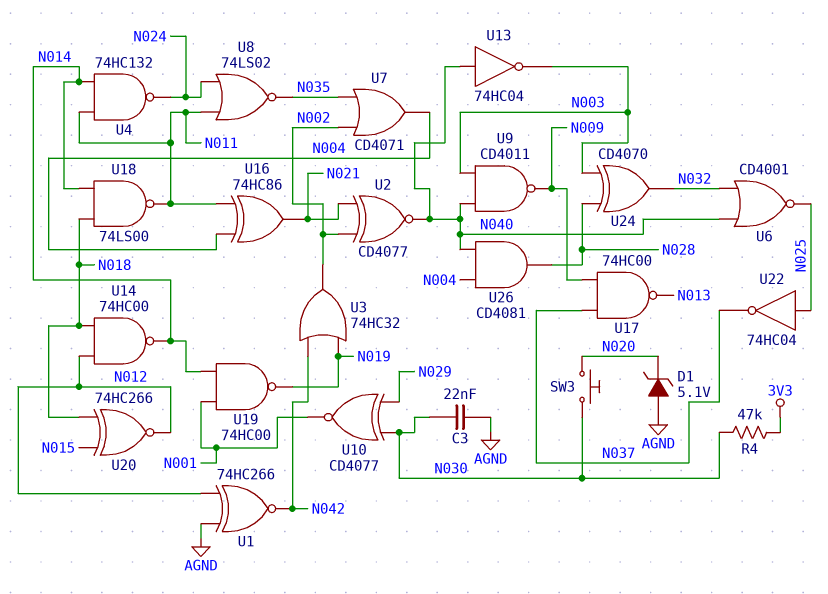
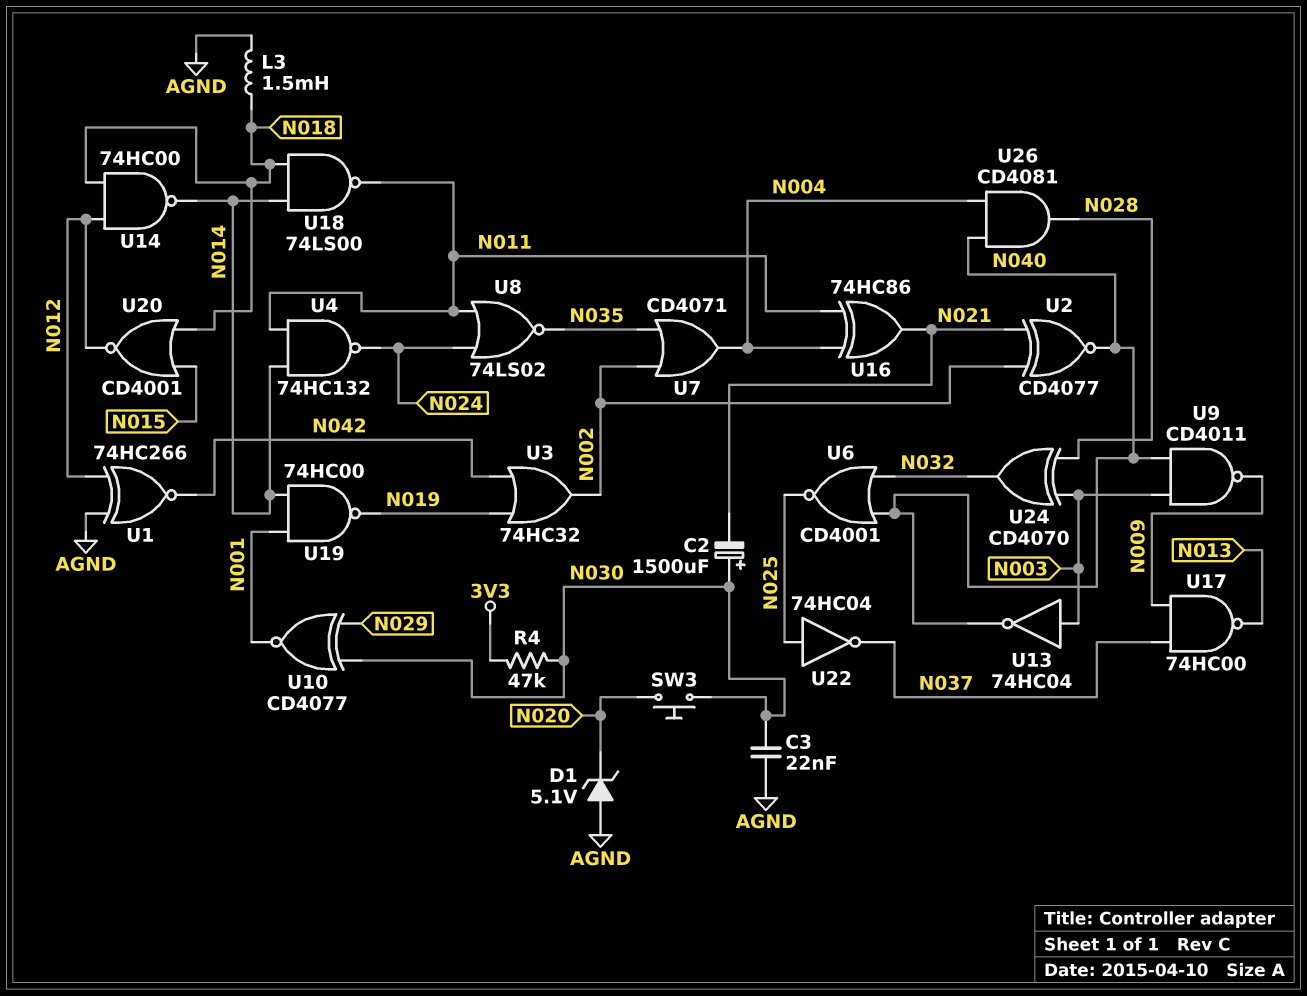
C2: none -> 1500uF (plus N030, minus N021)
L3: none -> 1.5mH (AGND, N018)
U13: NOT 74HC04 (in N040, out N003) -> NOT 74HC04 (in N003, out N040)
U20: XNOR 74HC266 (in N015, in N018, out N012) -> NOR CD4001 (in N015, in N018, out N012)

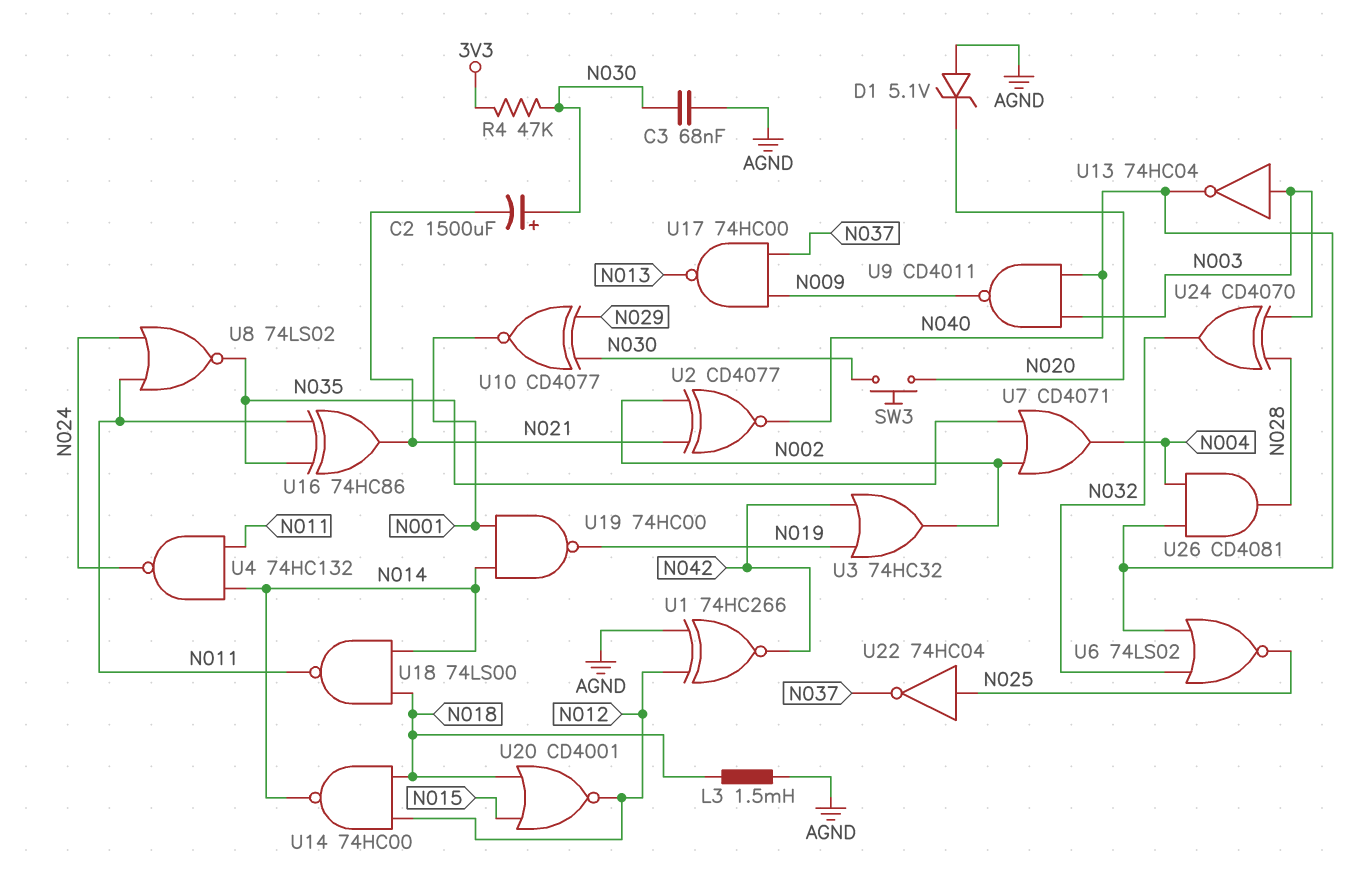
C3: 22nF (AGND, N030) -> 68nF (AGND, N030)
U6: NOR CD4001 (in N032, in N040, out N025) -> NOR 74LS02 (in N032, in N040, out N025)
U16: XOR 74HC86 (in N004, in N011, out N021) -> XOR 74HC86 (in N011, in N035, out N021)

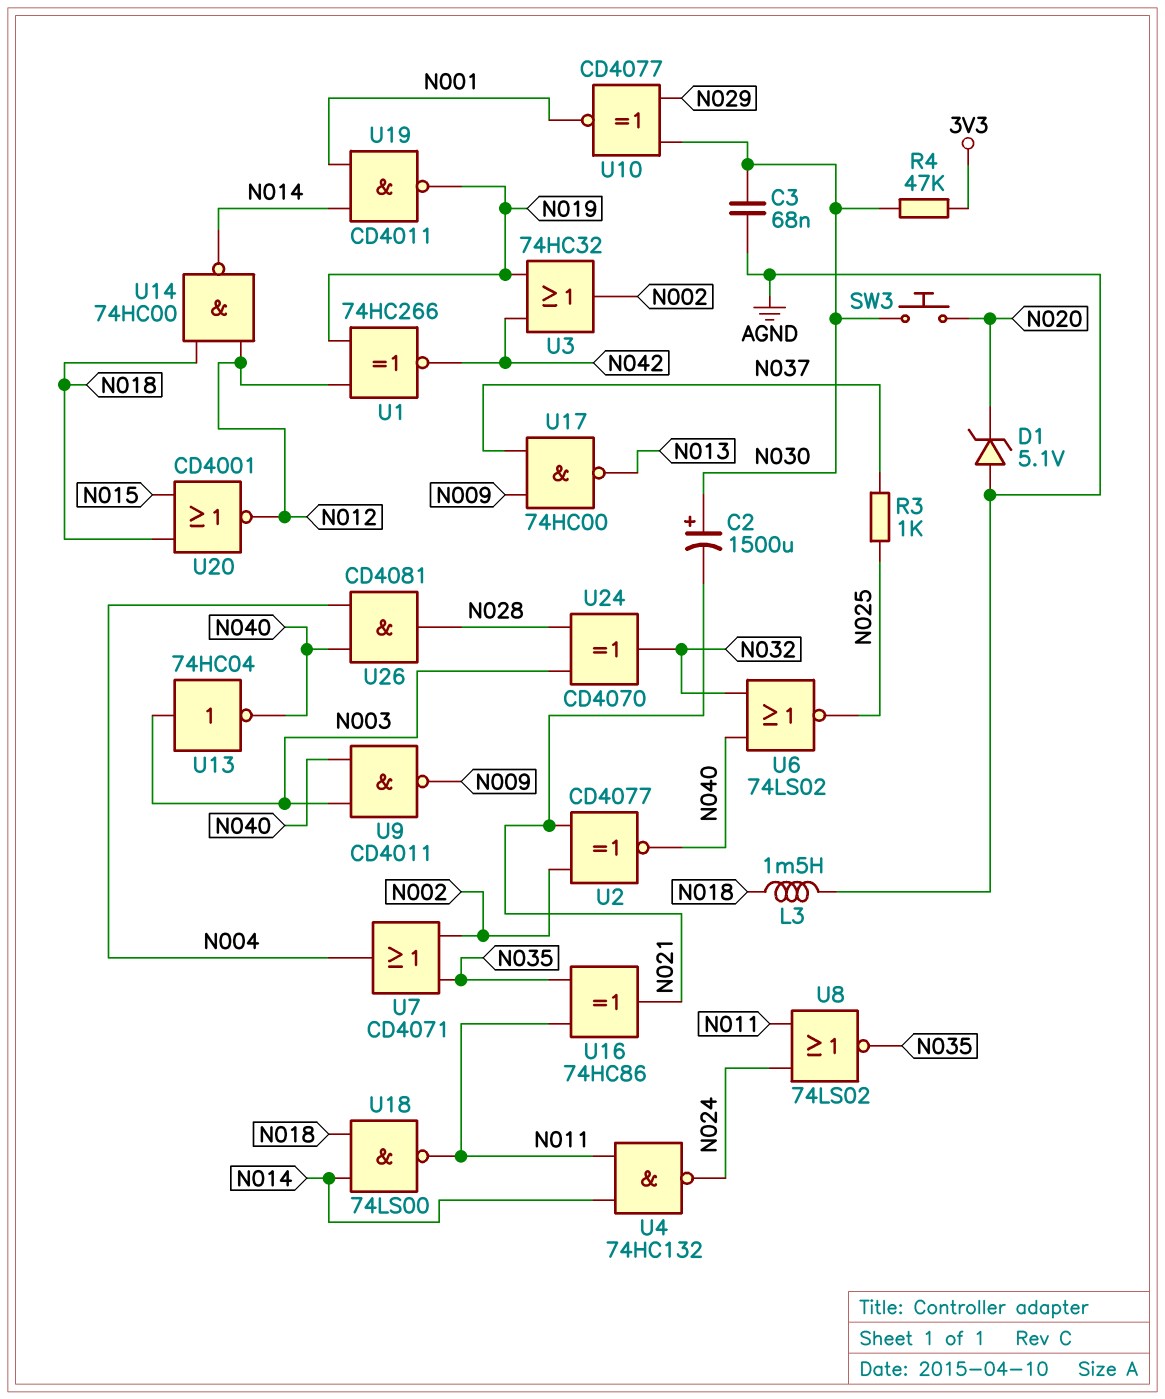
R3: none -> 1k (N025, N037)
U1: XNOR 74HC266 (in AGND, in N012, out N042) -> XNOR 74HC266 (in N012, in N019, out N042)
U19: NAND 74HC00 (in N001, in N014, out N019) -> NAND CD4011 (in N001, in N014, out N019)
U22: NOT 74HC04 (in N025, out N037) -> none

